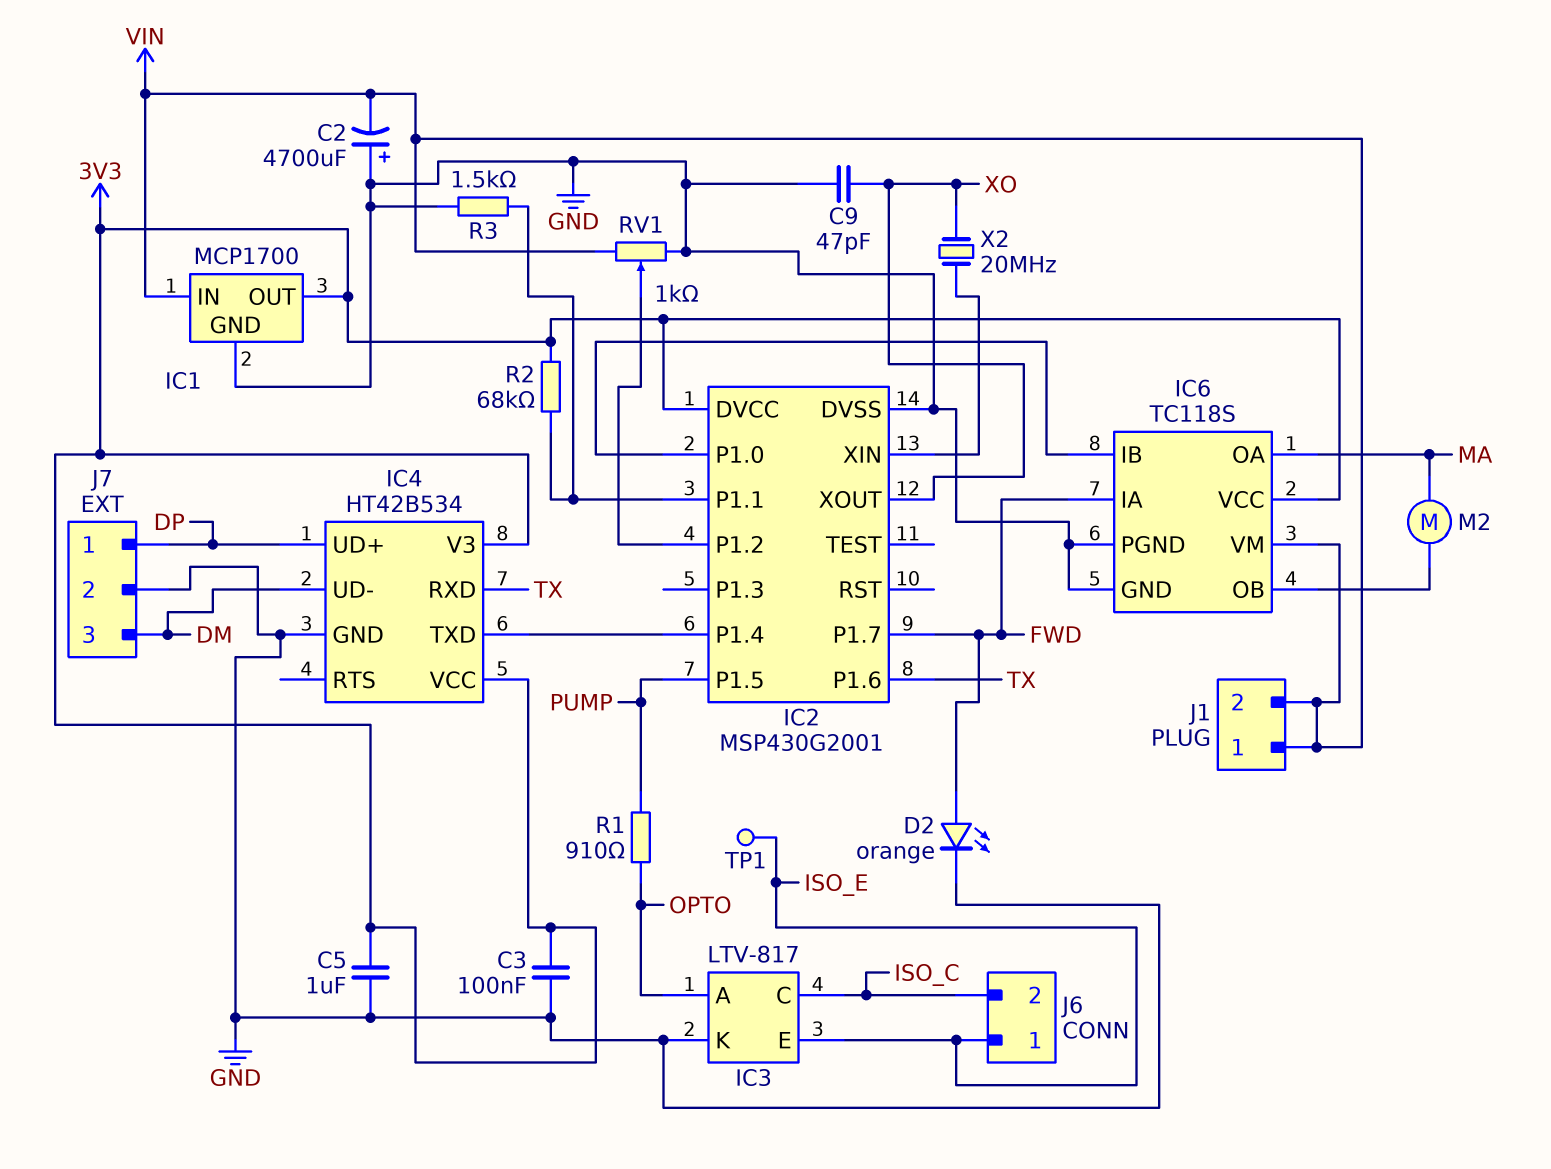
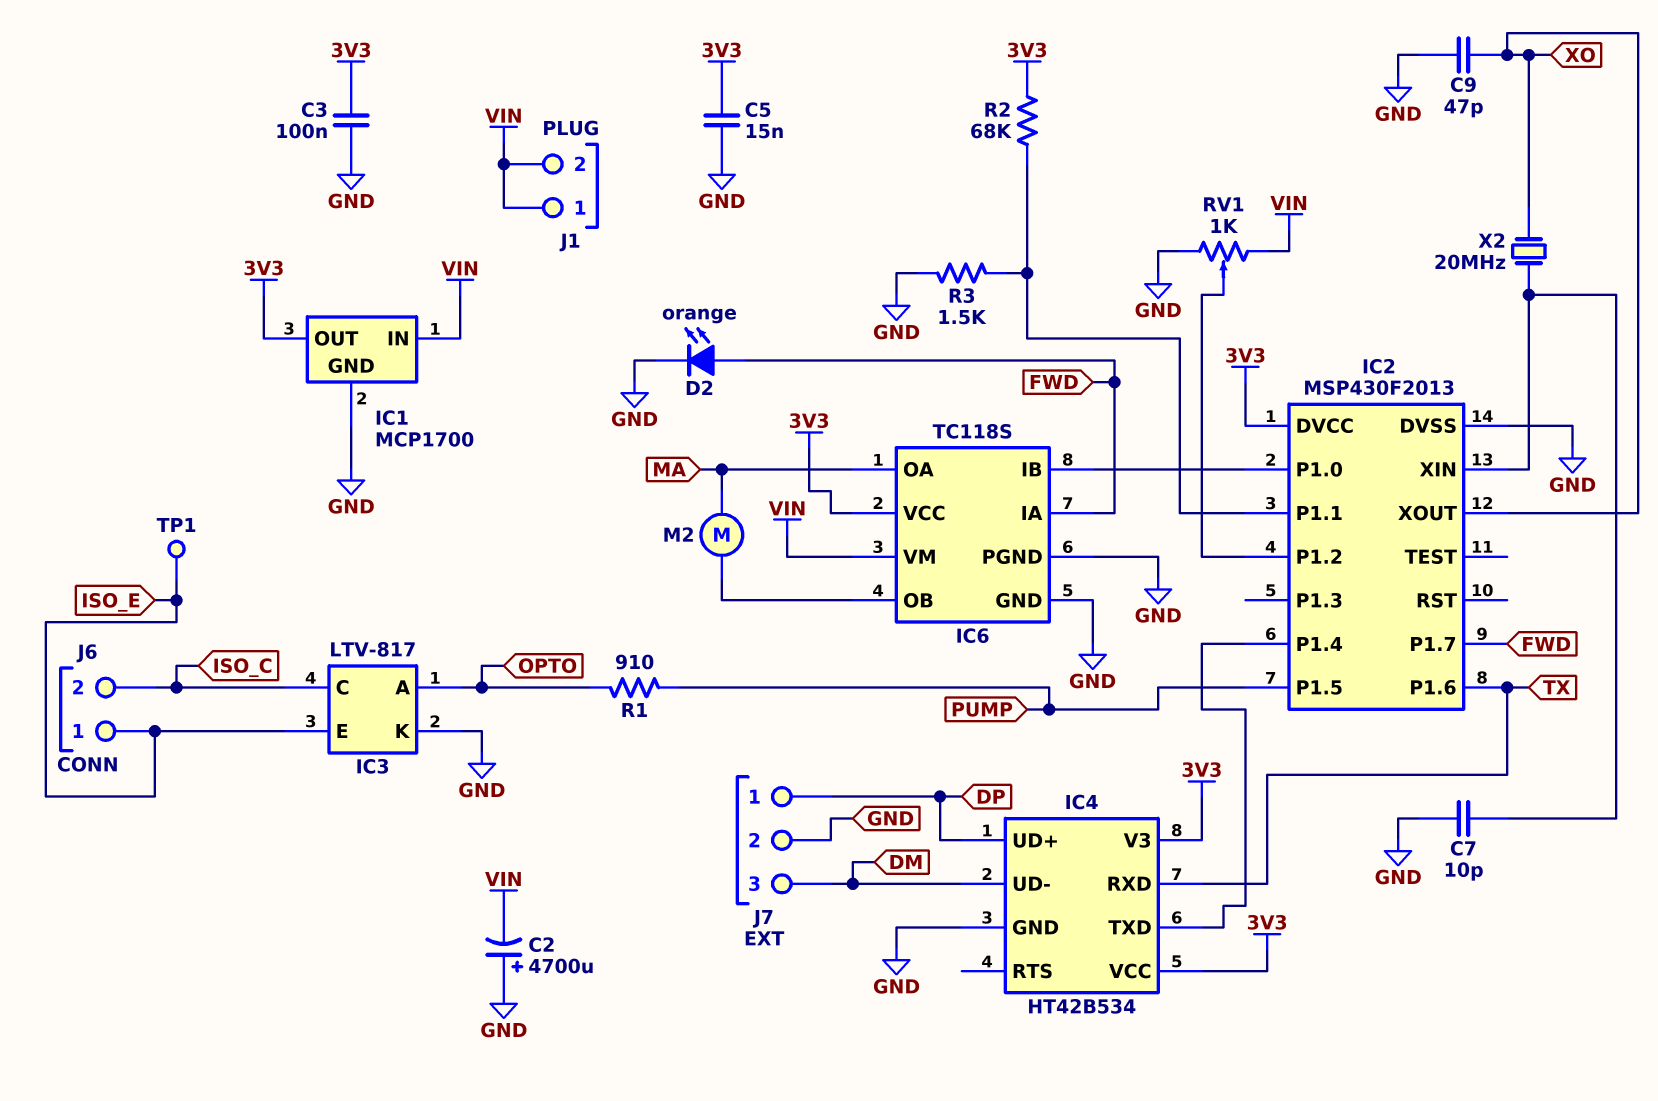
C5: 1uF (3V3, GND) -> 15nF (3V3, GND)
C7: none -> 10pF (GND, IC2/XIN)
IC2: MSP430G2001 -> MSP430F2013

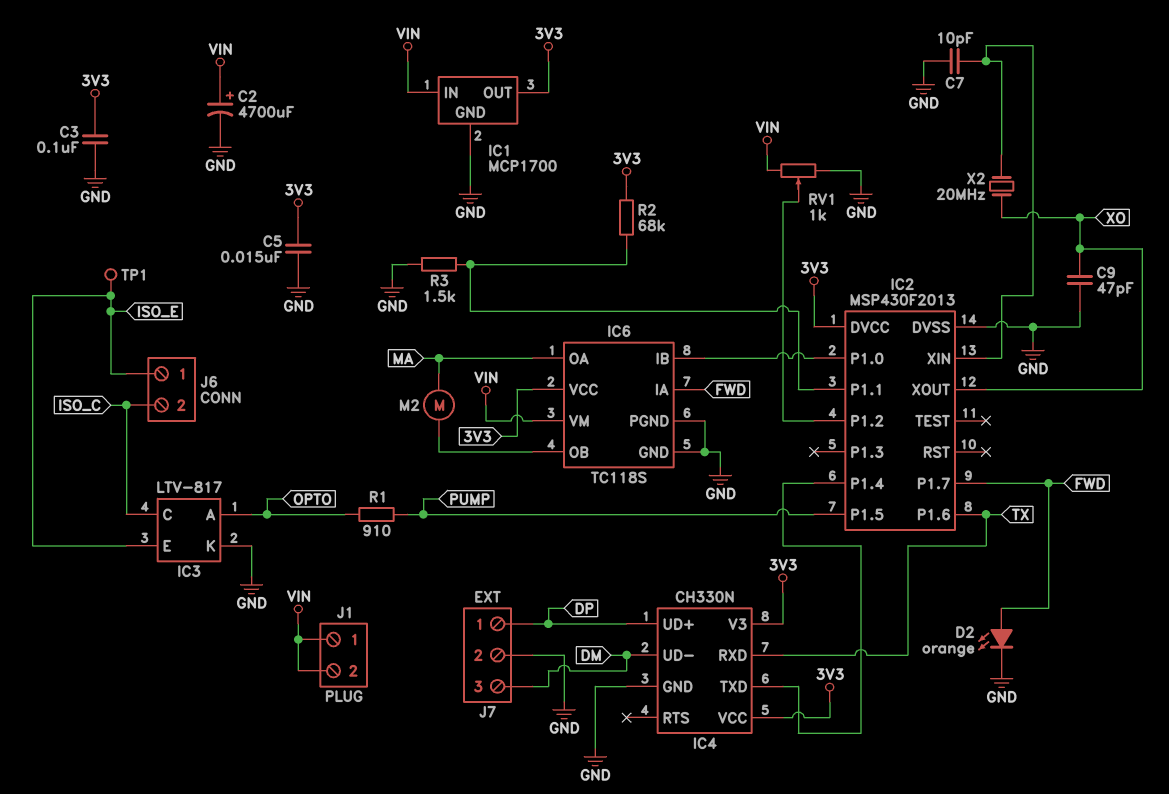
C2: 4700uF (plus GND, minus VIN) -> 4700uF (plus VIN, minus GND)
IC4: HT42B534 -> CH330N

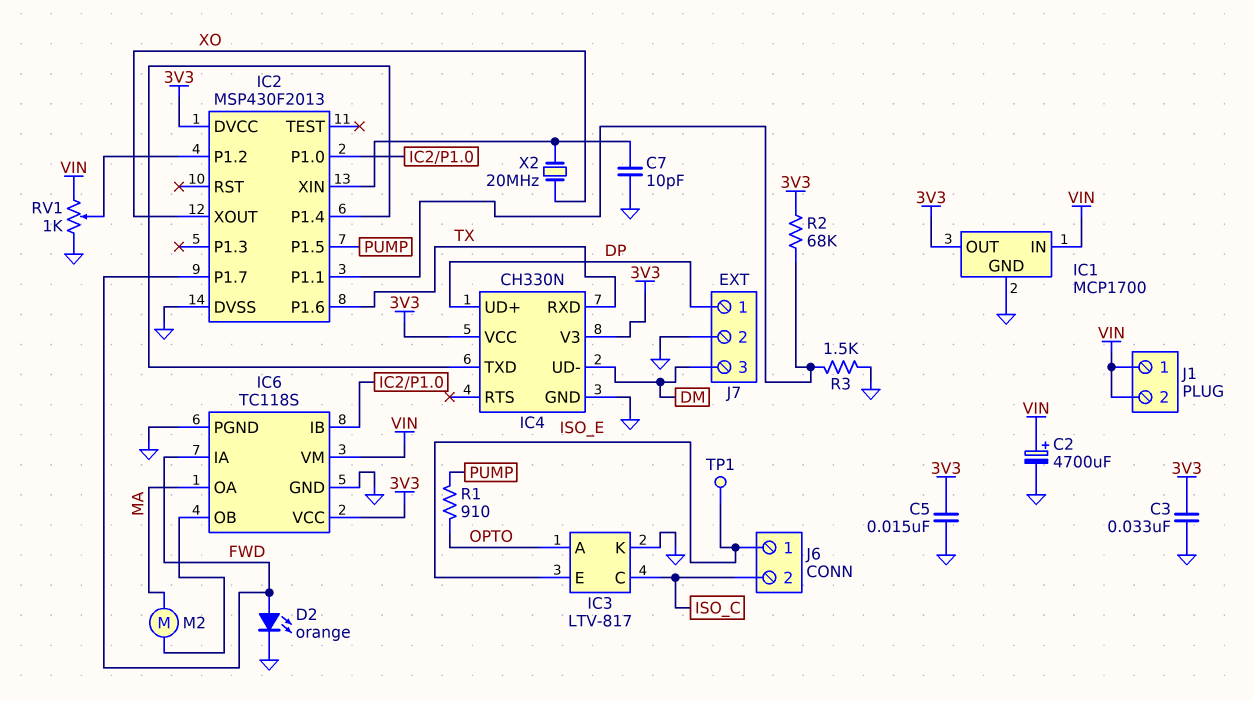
C3: 100nF (3V3, GND) -> 33nF (3V3, GND)
C9: 47pF (GND, XO) -> none

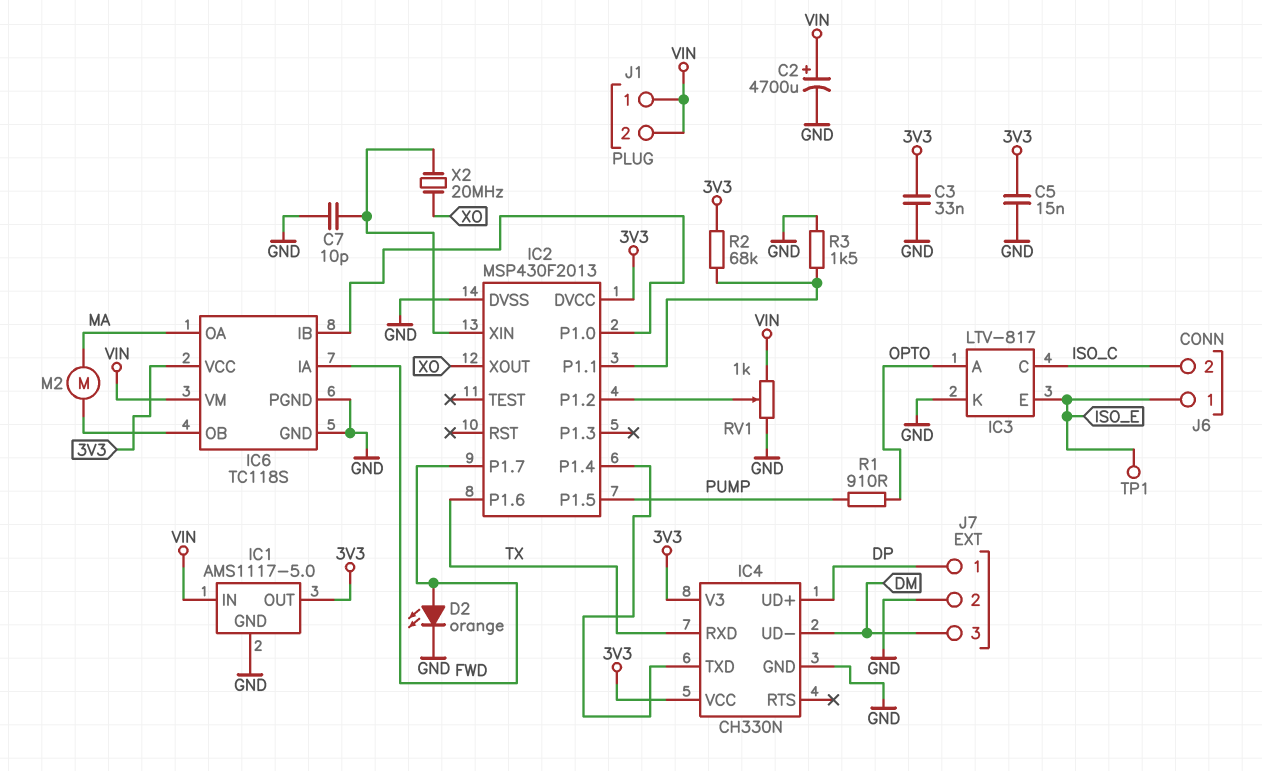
IC1: MCP1700 -> AMS1117-5.0

